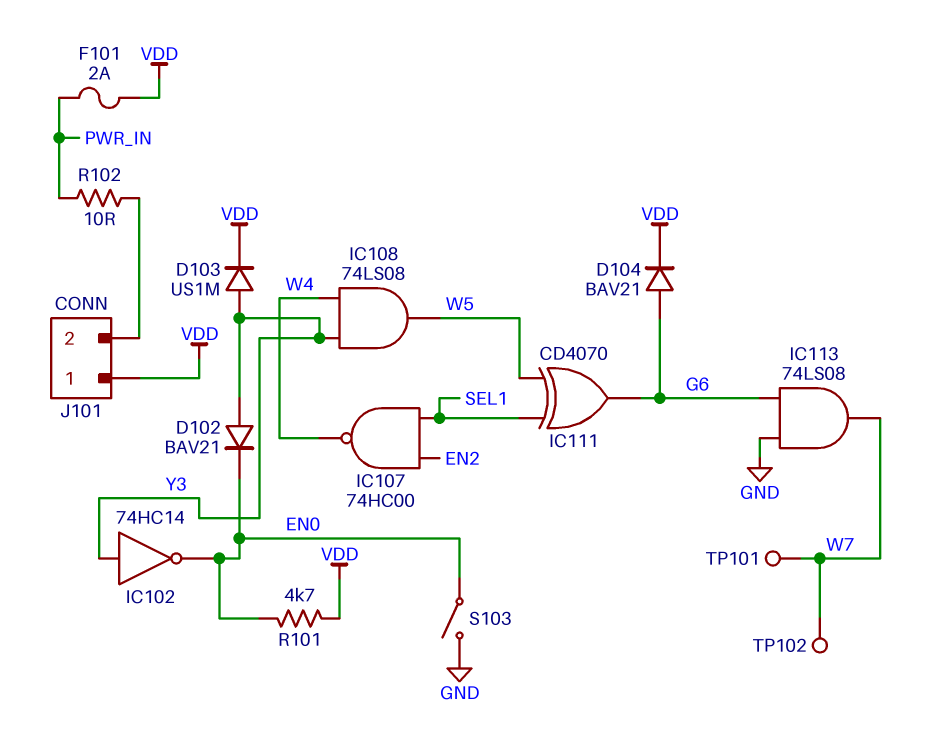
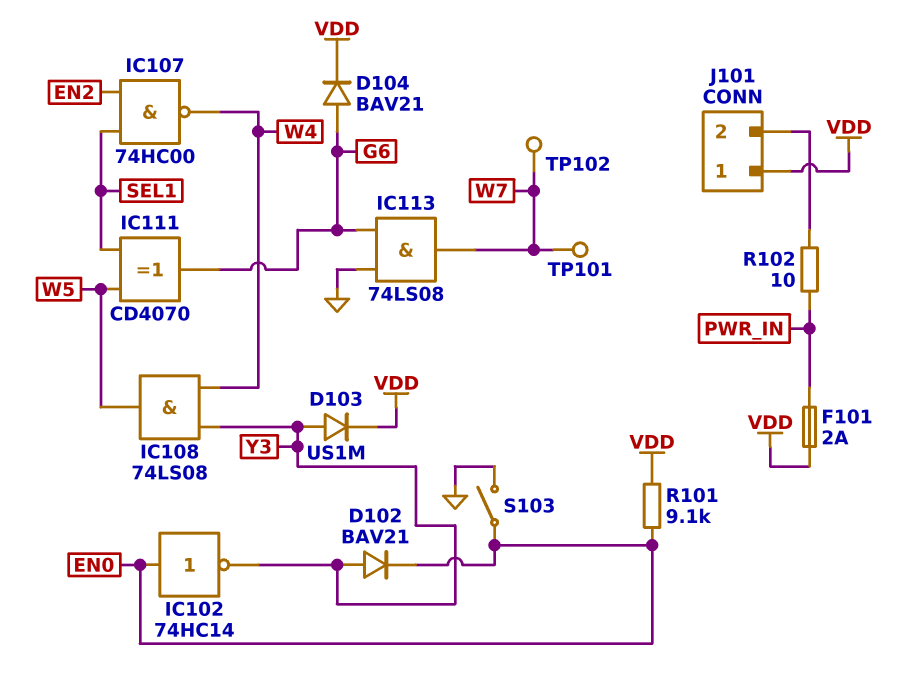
IC102: NOT 74HC14 (in Y3, out EN0) -> NOT 74HC14 (in EN0, out Y3)
R101: 4.7k (EN0, VDD) -> 9.1k (EN0, VDD)

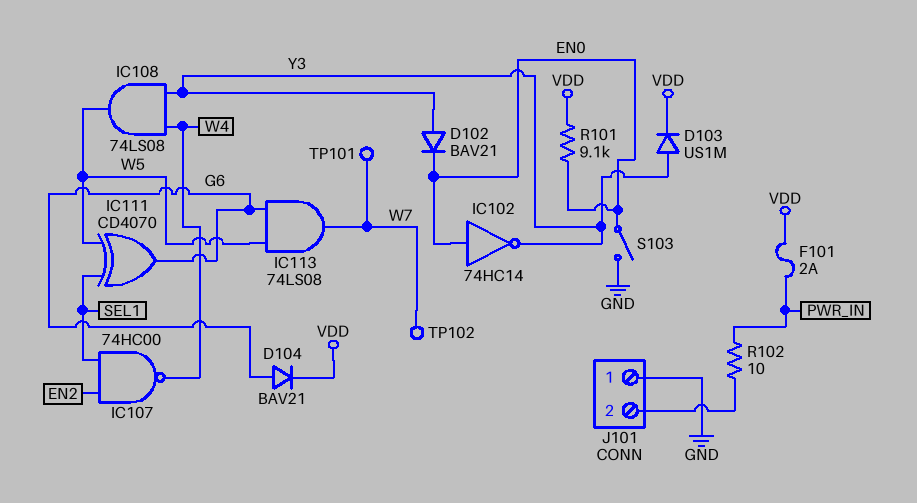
IC113: AND 74LS08 (in G6, in GND, out W7) -> AND 74LS08 (in G6, in W5, out W7)
J101 pin 1: VDD -> GND

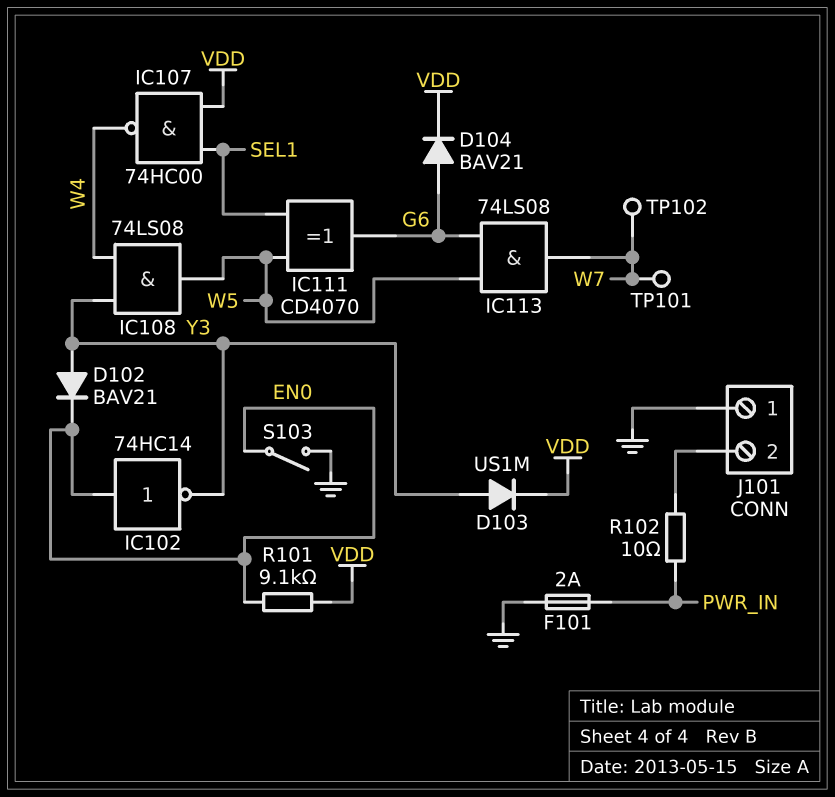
F101: 2A (PWR_IN, VDD) -> 2A (GND, PWR_IN)
IC107: NAND 74HC00 (in EN2, in SEL1, out W4) -> NAND 74HC00 (in SEL1, in VDD, out W4)

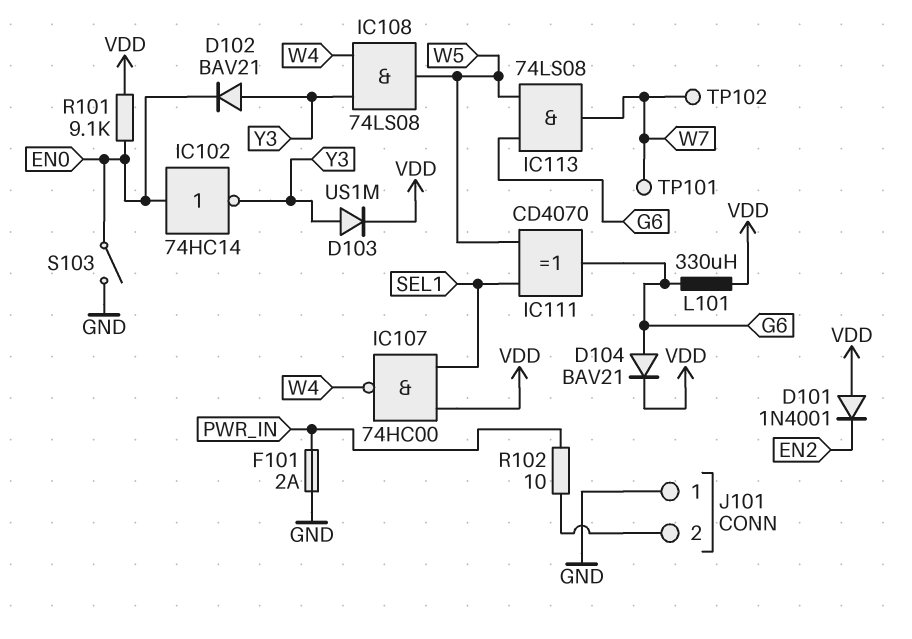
D101: none -> diode 1N4001 (A VDD, K EN2)
L101: none -> 330uH (G6, VDD)

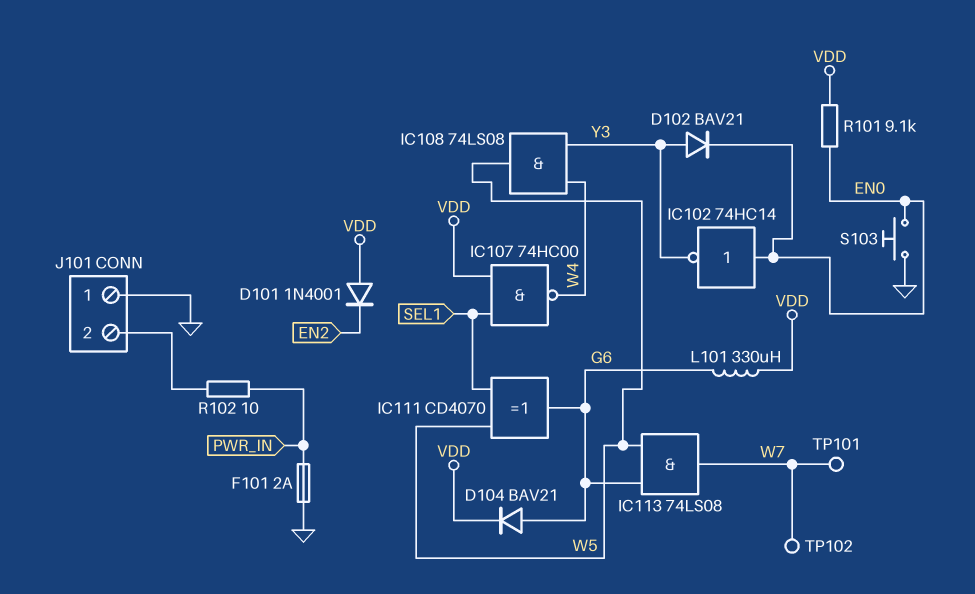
D103: diode US1M (A Y3, K VDD) -> none
S103: switch (EN0, GND) -> button (EN0, GND)

